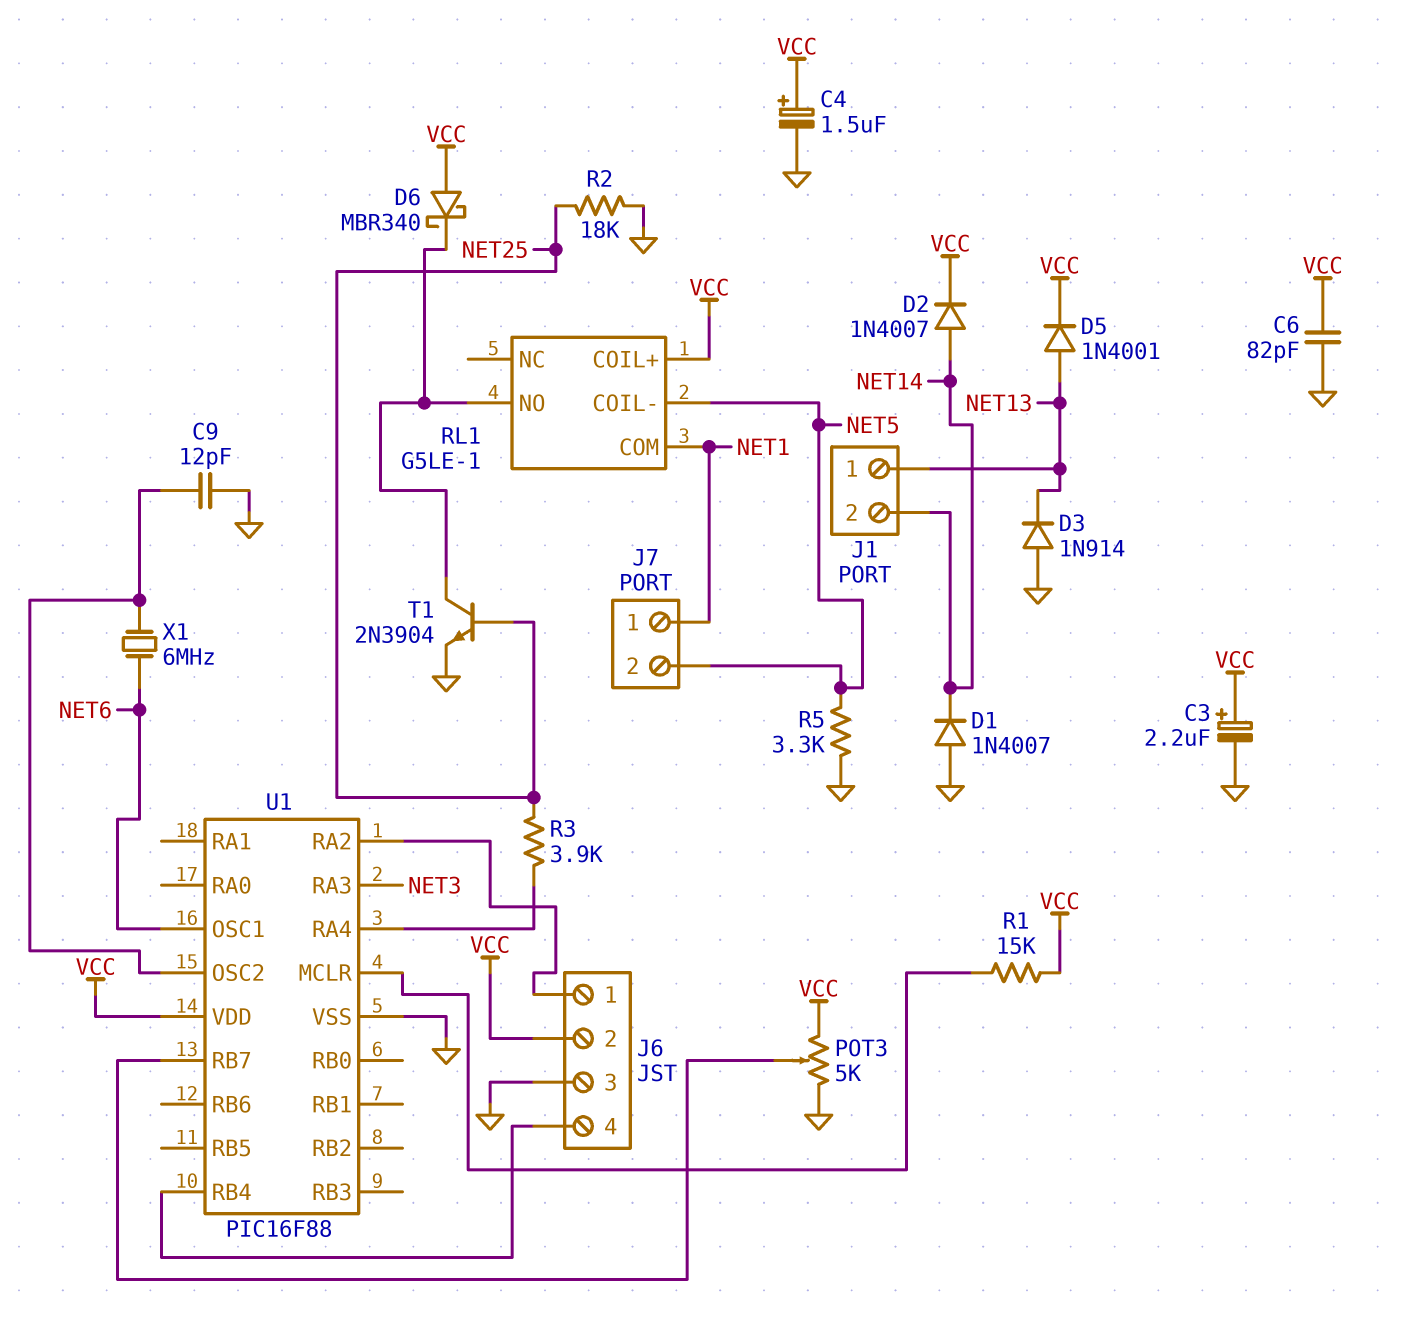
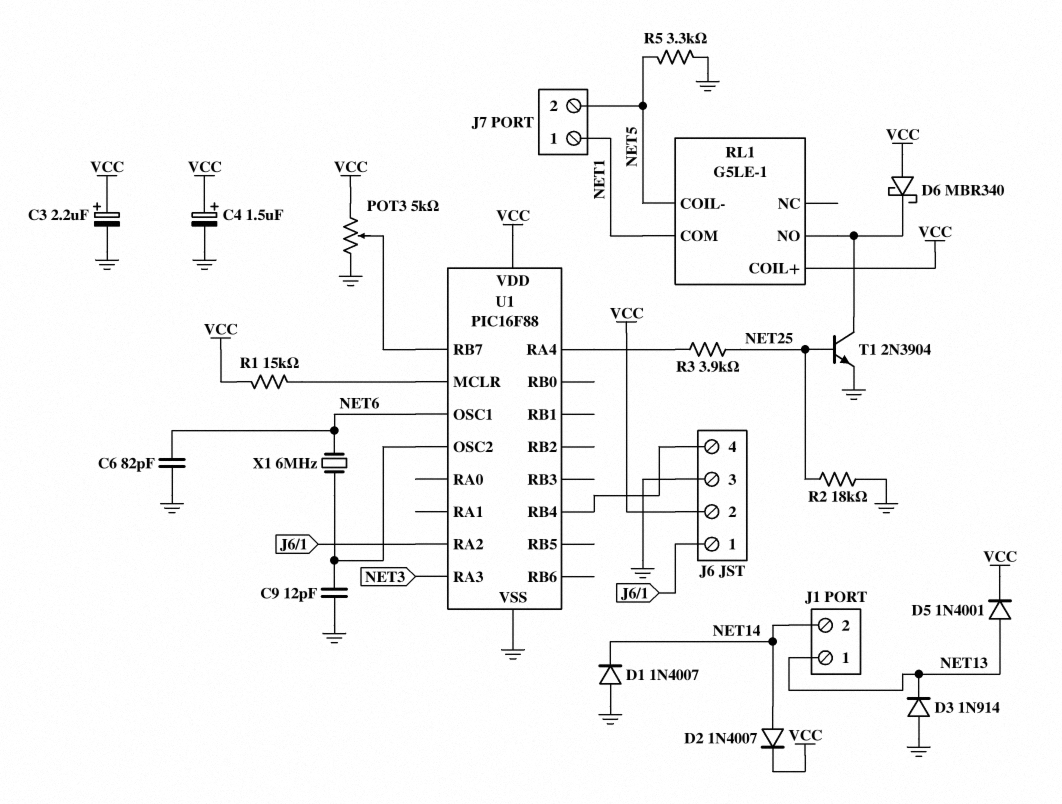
C6: 82pF (GND, VCC) -> 82pF (GND, NET6)

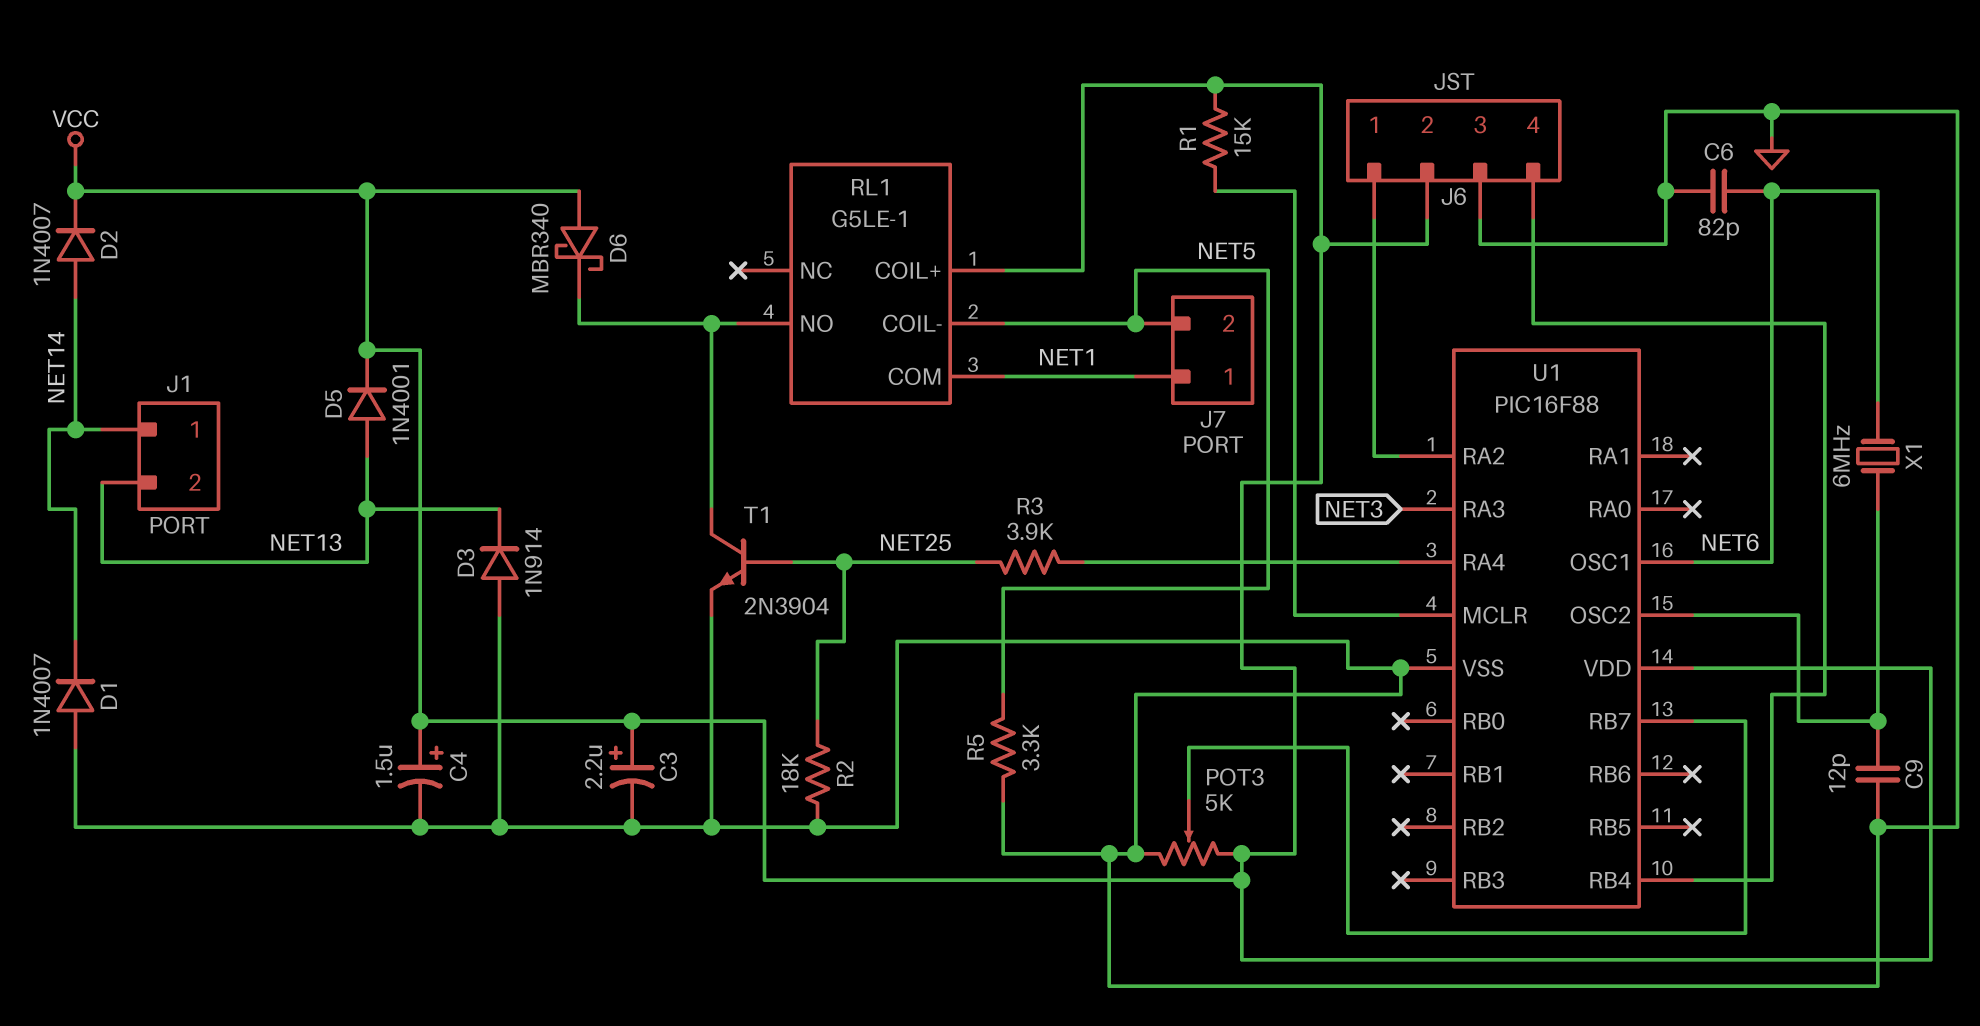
J1 pin 1: NET13 -> NET14
J1 pin 2: NET14 -> NET13

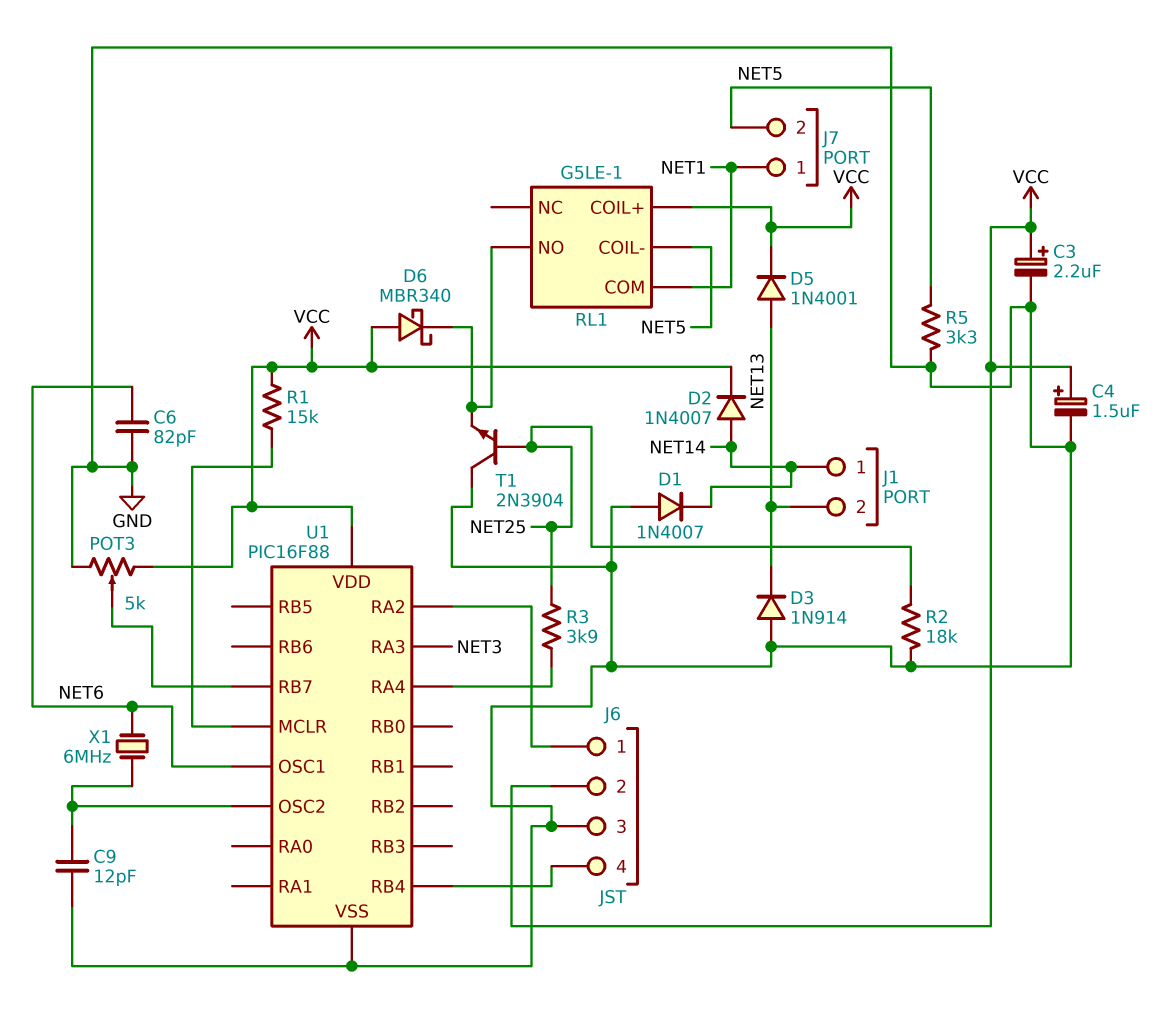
T1: NPN 2N3904 (B NET25, C RL1/NO, E GND) -> NPN 2N3904 (B NET25, C GND, E RL1/NO)

